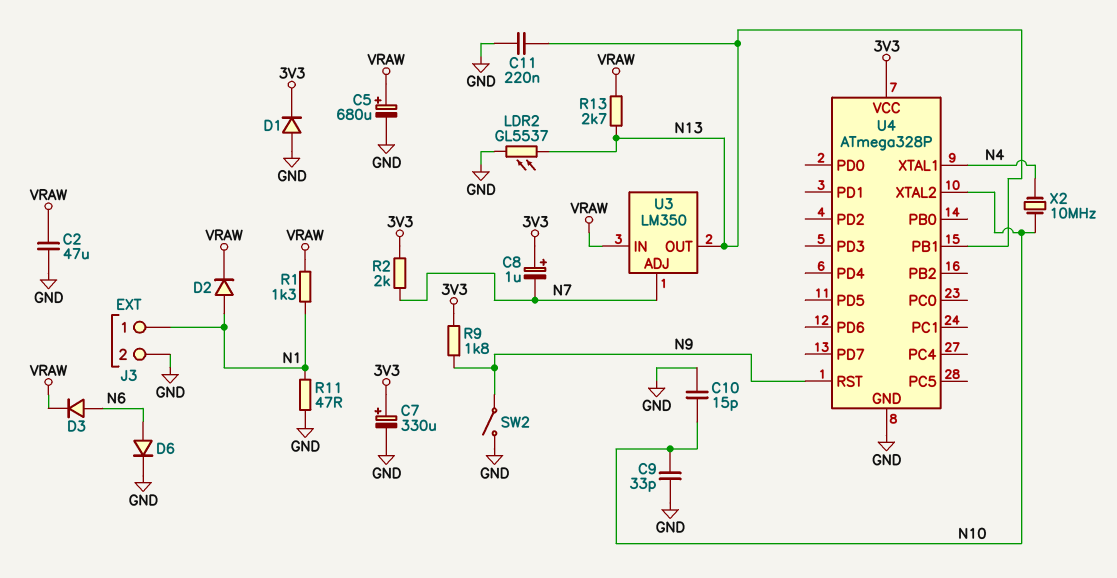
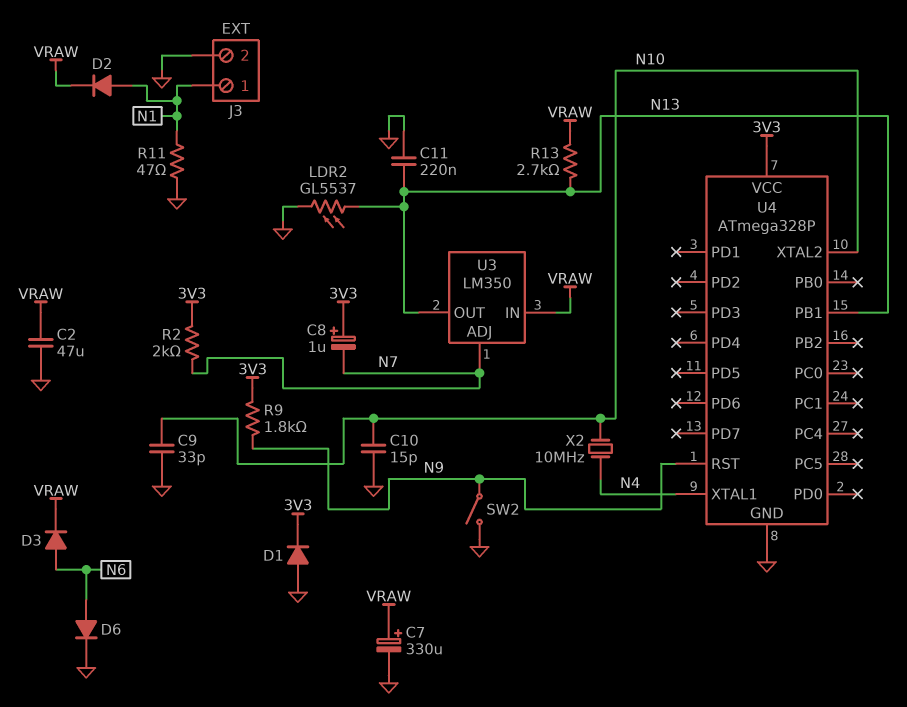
C5: 680uF (plus VRAW, minus GND) -> none
C7: 330uF (plus 3V3, minus GND) -> 330uF (plus VRAW, minus GND)
R1: 1.3k (N1, VRAW) -> none

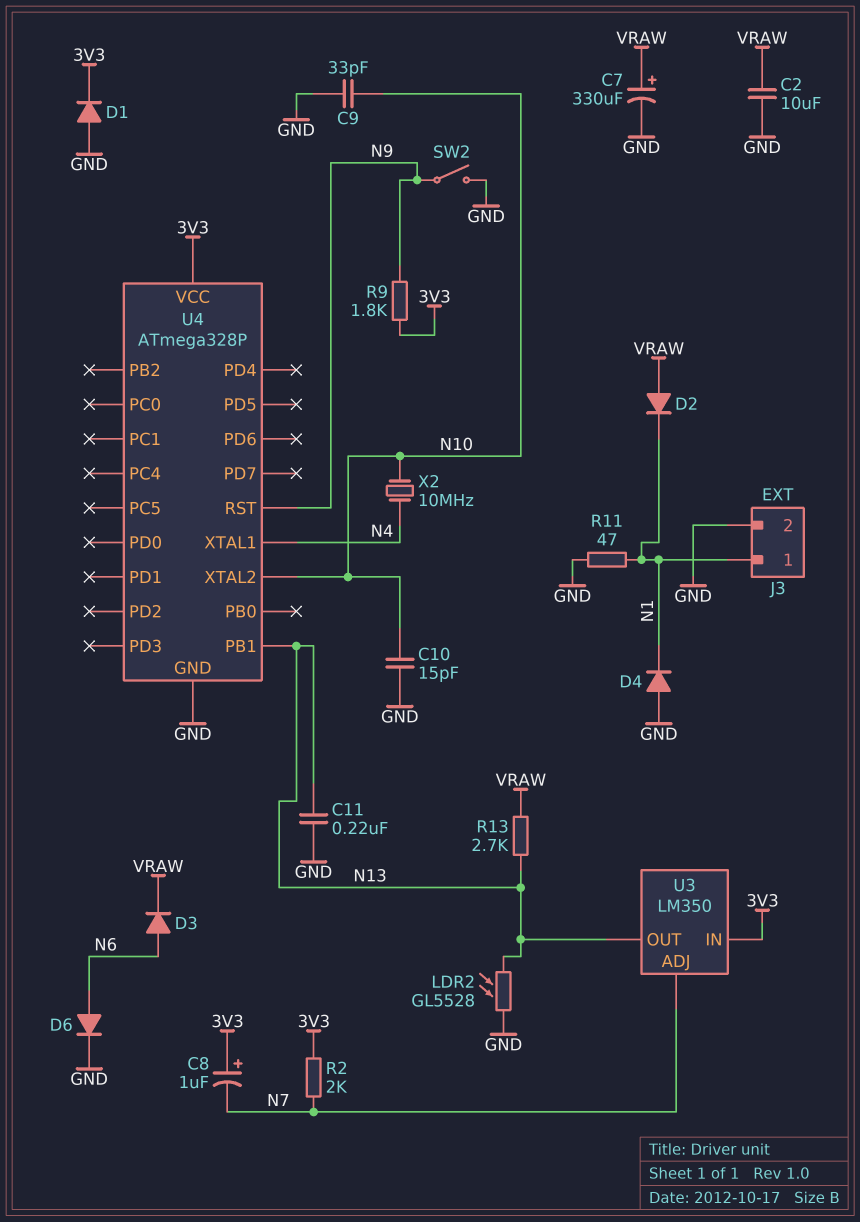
C2: 47uF (GND, VRAW) -> 10uF (GND, VRAW)
D2: diode (A N1, K VRAW) -> diode (A VRAW, K N1)
D4: none -> diode (A GND, K N1)
LDR2: GL5537 (GND, N13) -> GL5528 (GND, N13)
U3 pin IN: VRAW -> 3V3

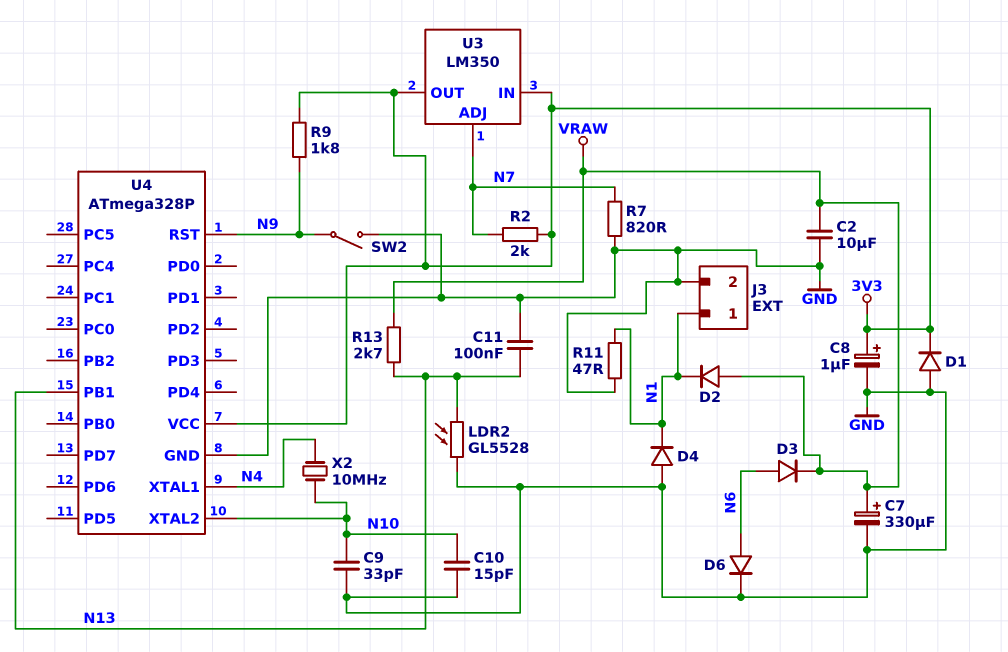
C8: 1uF (plus 3V3, minus N7) -> 1uF (plus 3V3, minus GND)
C11: 220nF (GND, N13) -> 100nF (GND, N13)
R7: none -> 820 (GND, N7)
U3 pin OUT: N13 -> 3V3

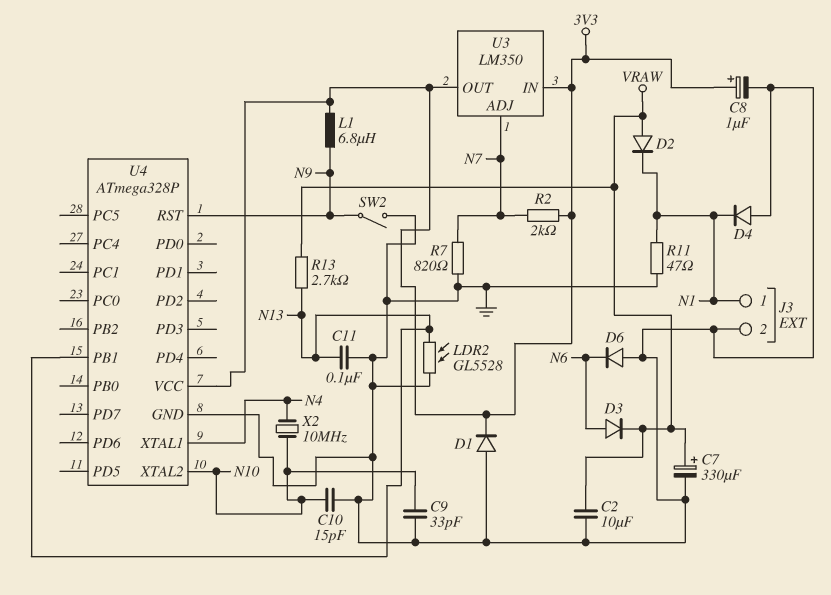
D6: diode (A N6, K GND) -> diode (A GND, K N6)
L1: none -> 6.8uH (3V3, N9)
R9: 1.8k (3V3, N9) -> none

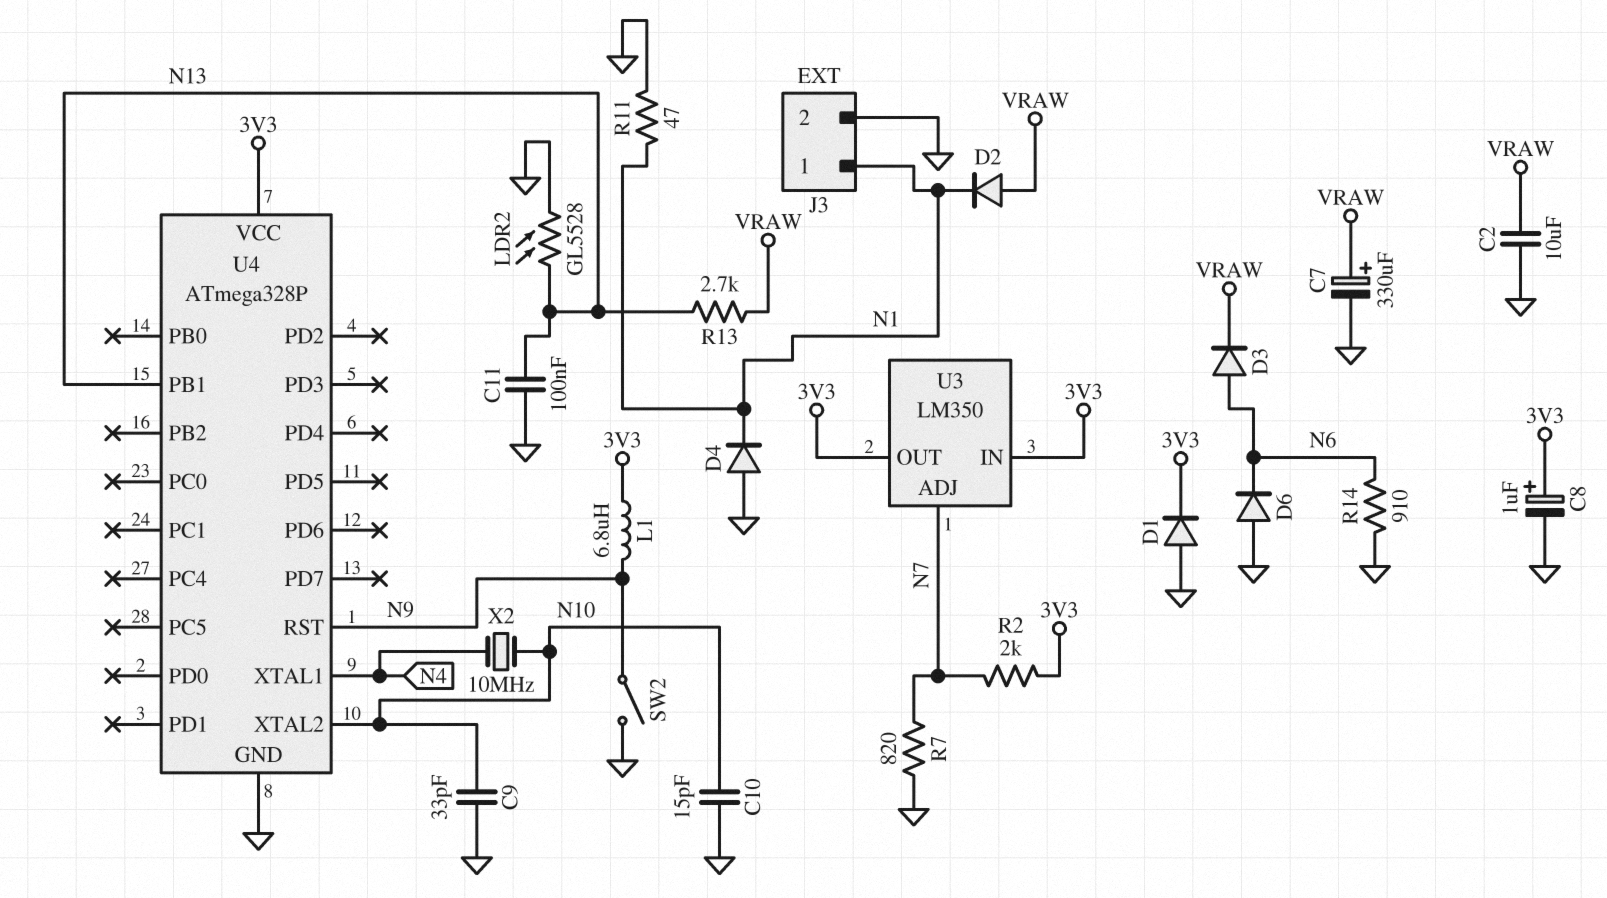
R14: none -> 910 (GND, N6)

